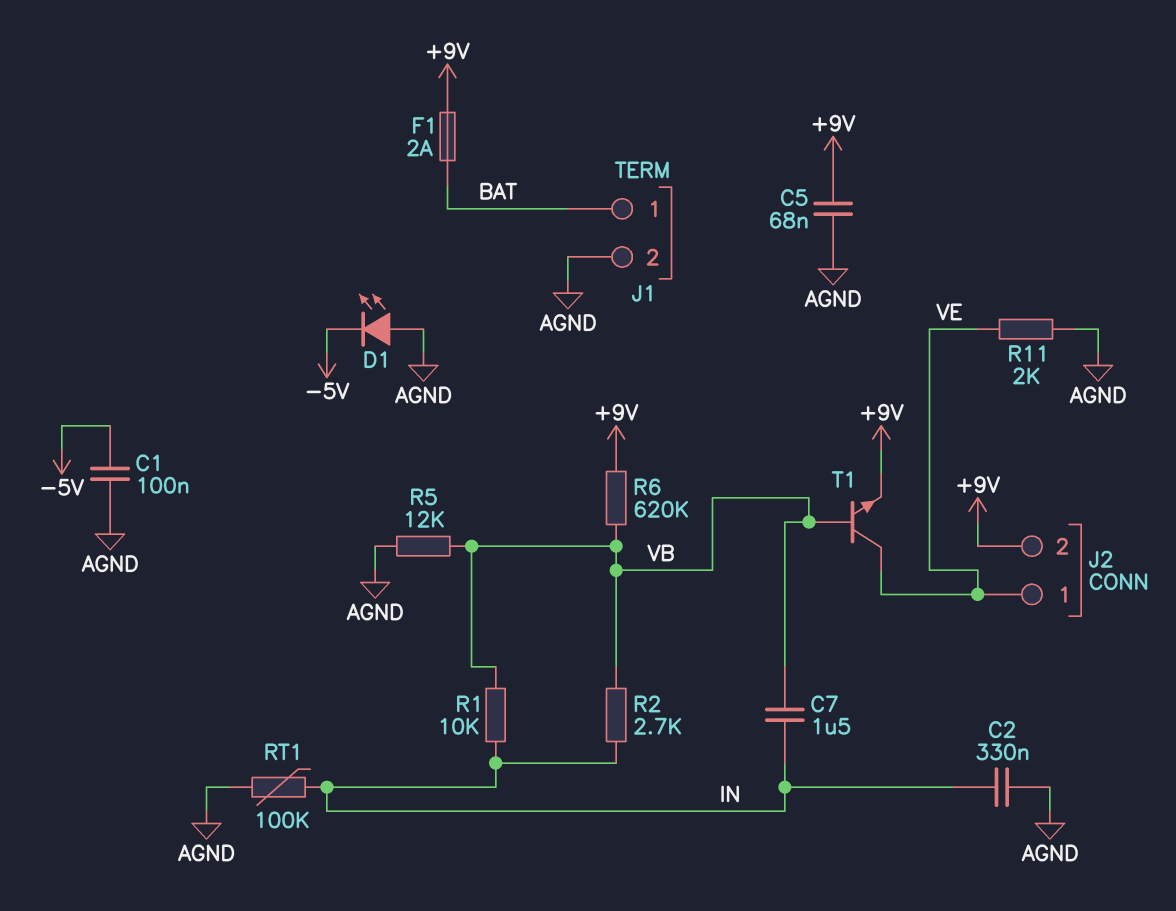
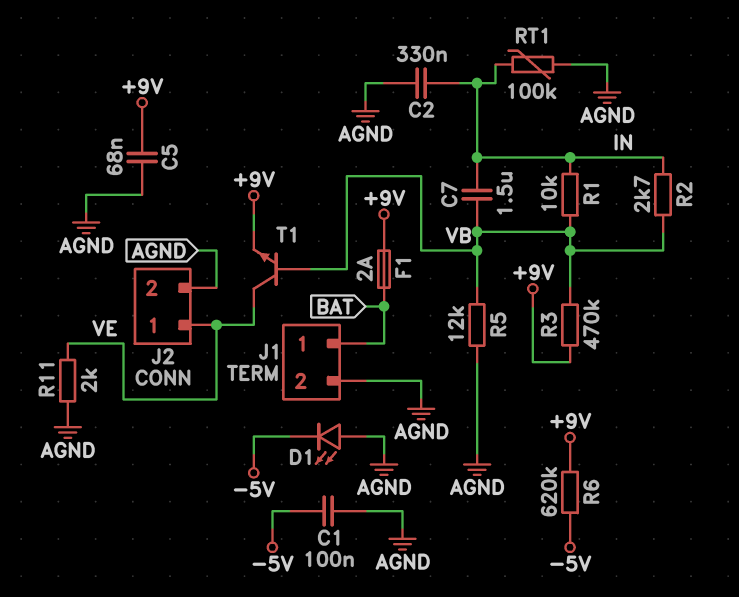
J2 pin 2: +9V -> AGND
R3: none -> 470k (+9V, VB)
R6: 620k (+9V, VB) -> 620k (+9V, -5V)

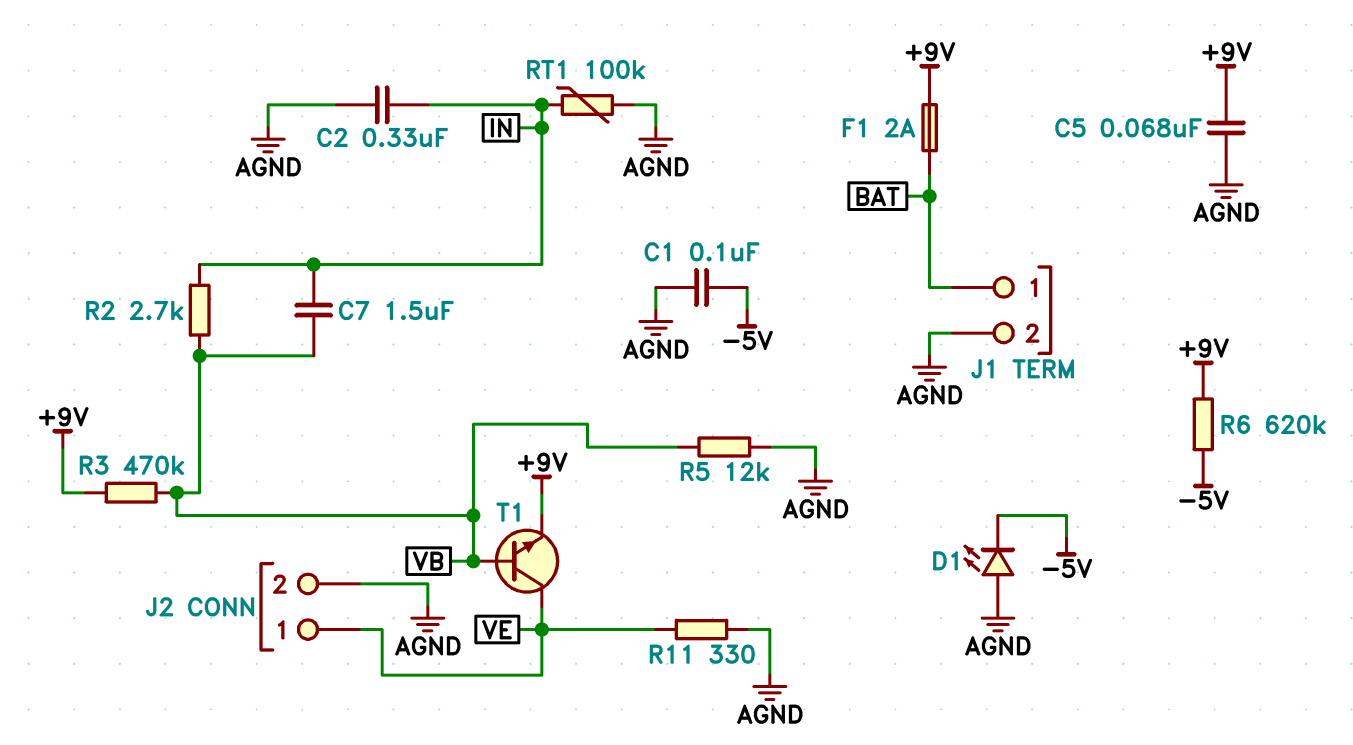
R1: 10k (IN, VB) -> none
R11: 2k (AGND, VE) -> 330 (AGND, VE)

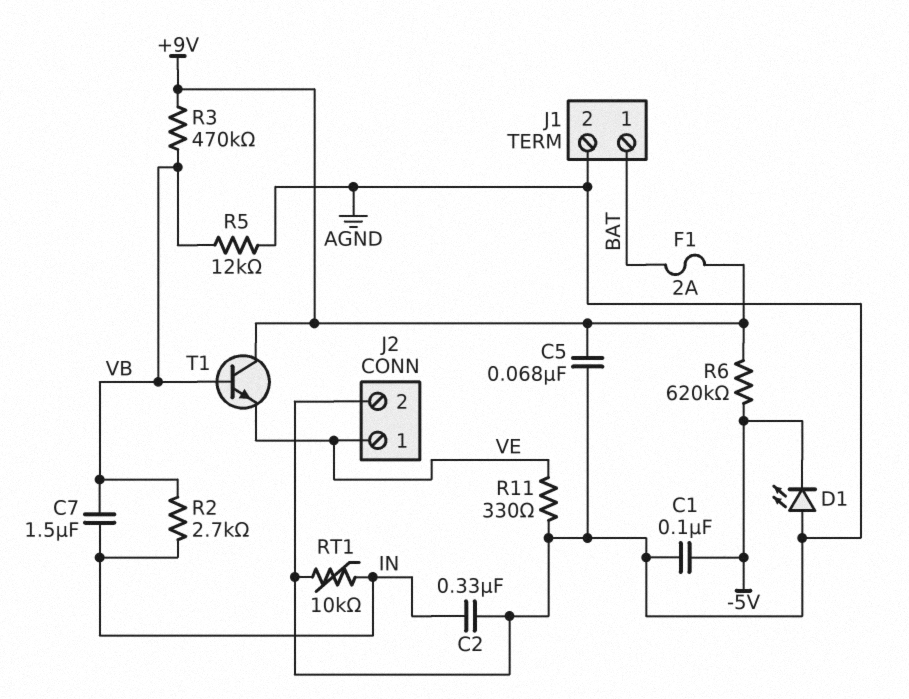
RT1: 100k (AGND, IN) -> 10k (AGND, IN)
T1: NPN (B VB, C VE, E +9V) -> NPN (B VB, C +9V, E VE)

